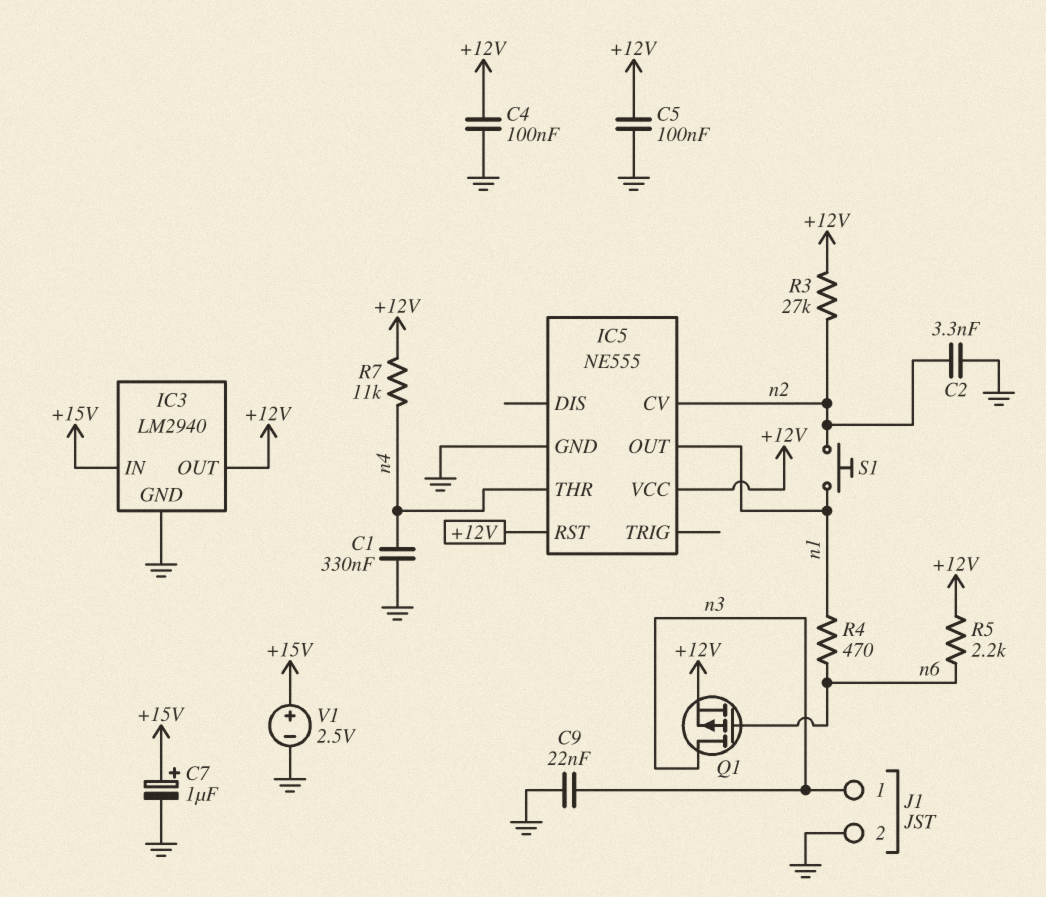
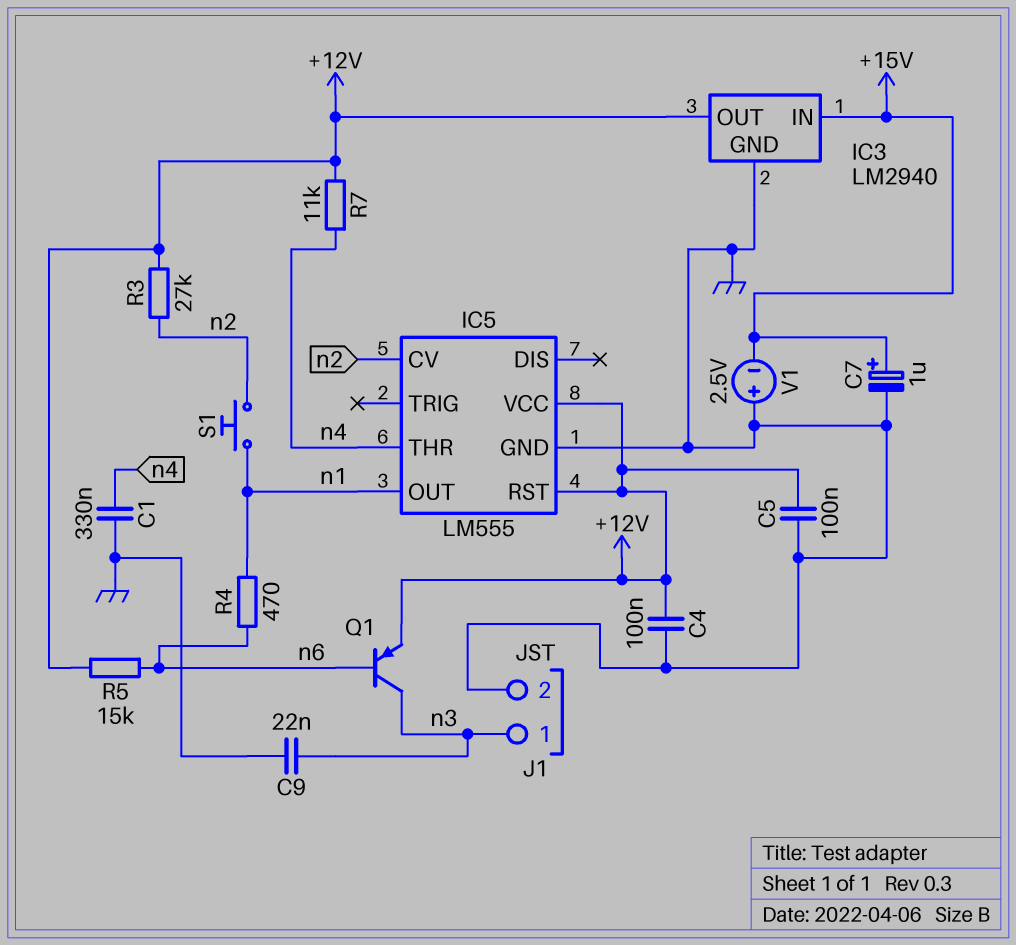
C2: 3.3nF (GND, n2) -> none
IC5: NE555 -> LM555
Q1: PMOS (G n6, D n3, S +12V) -> PNP (B n6, C n3, E +12V)
R5: 2.2k (+12V, n6) -> 15k (+12V, n6)
V1: 2.5V (plus +15V, minus GND) -> 2.5V (plus GND, minus +15V)

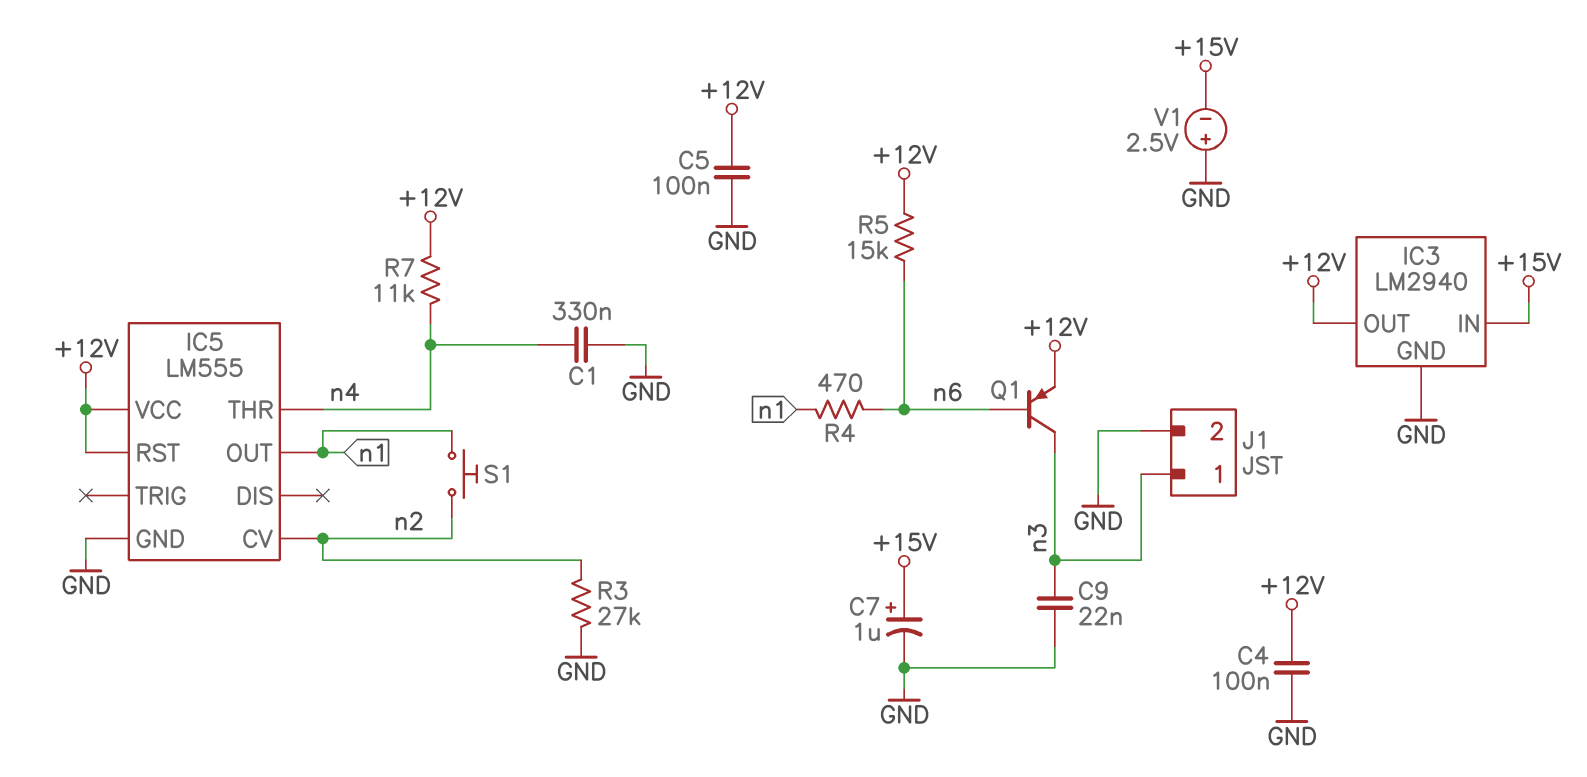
R3: 27k (+12V, n2) -> 27k (GND, n2)

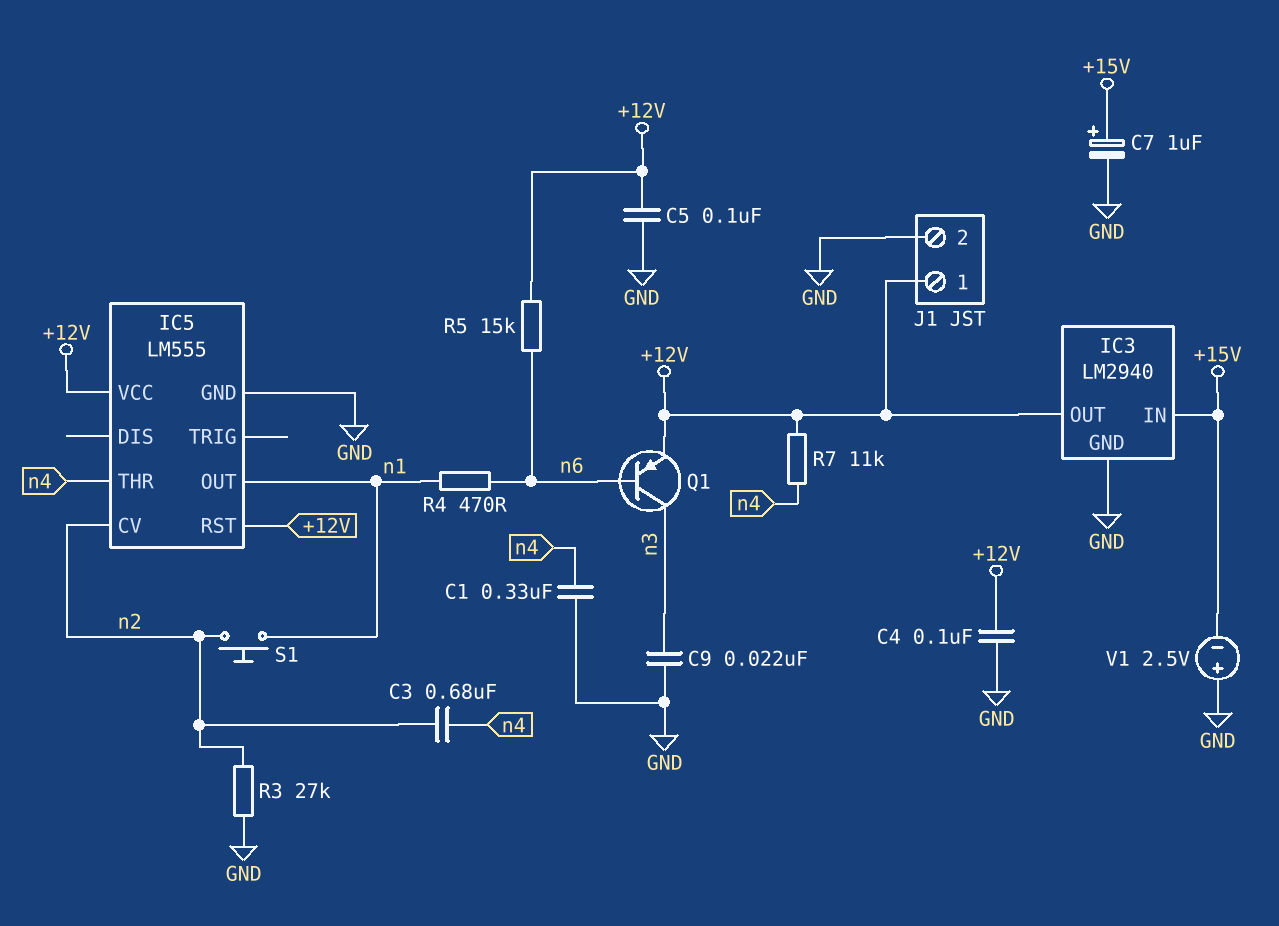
C3: none -> 680nF (n2, n4)
J1 pin 1: n3 -> +12V

